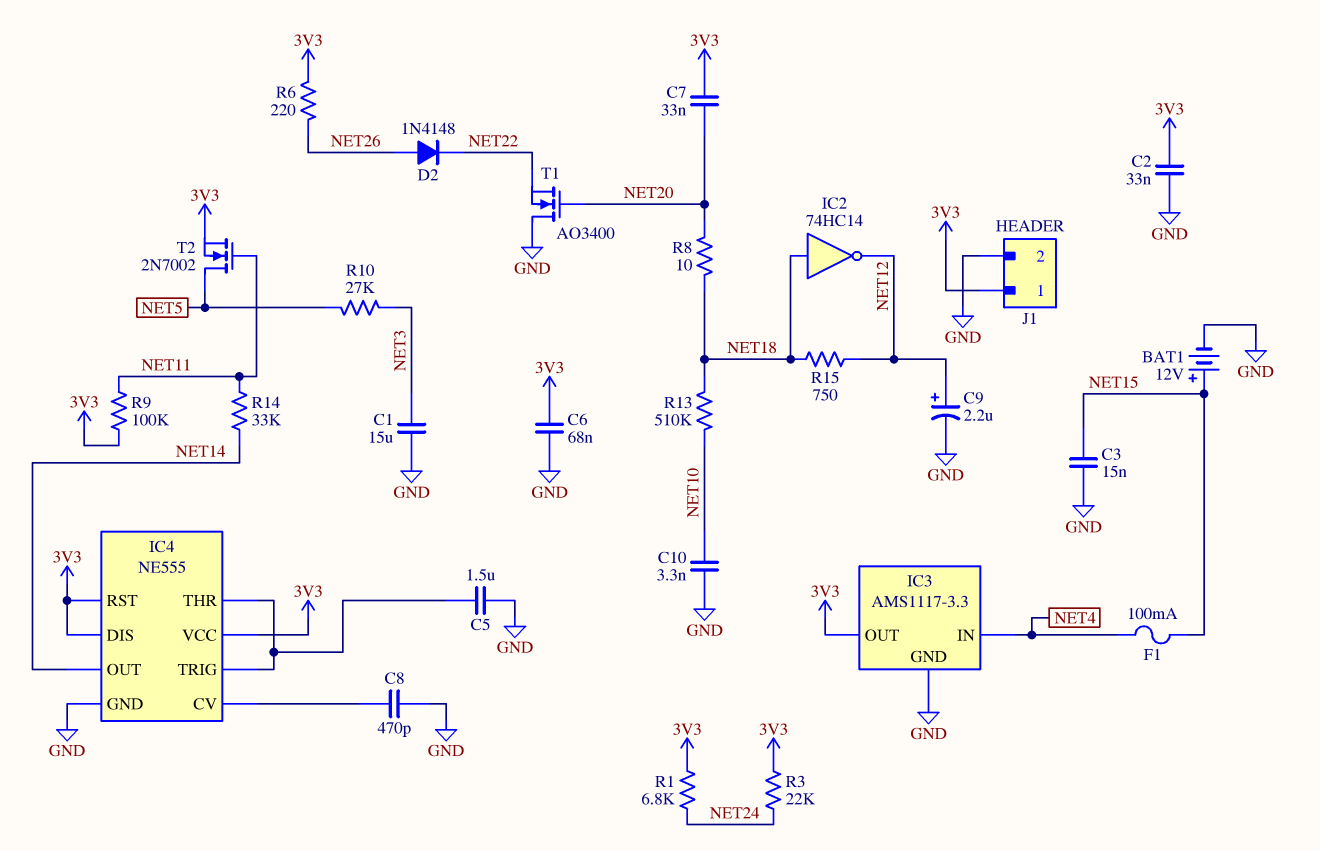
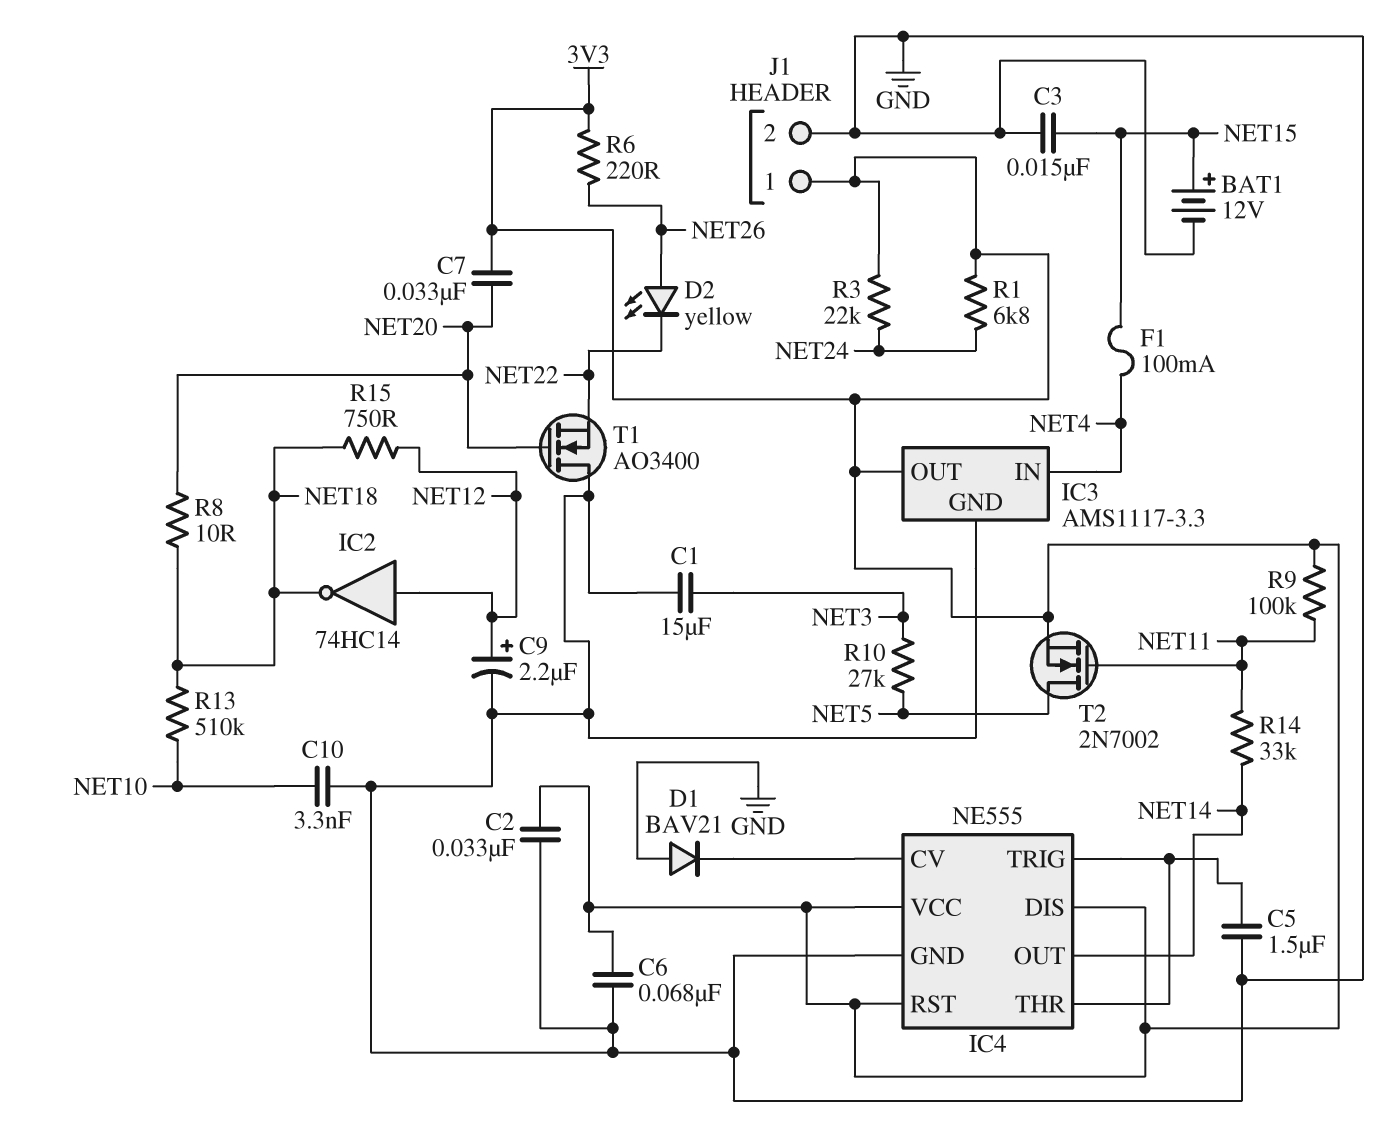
C8: 470pF (GND, IC4/CV) -> none
D1: none -> diode BAV21 (A GND, K IC4/CV)
D2: diode 1N4148 (A NET26, K NET22) -> LED yellow (A NET26, K NET22)
IC2: NOT 74HC14 (in NET18, out NET12) -> NOT 74HC14 (in NET12, out NET18)

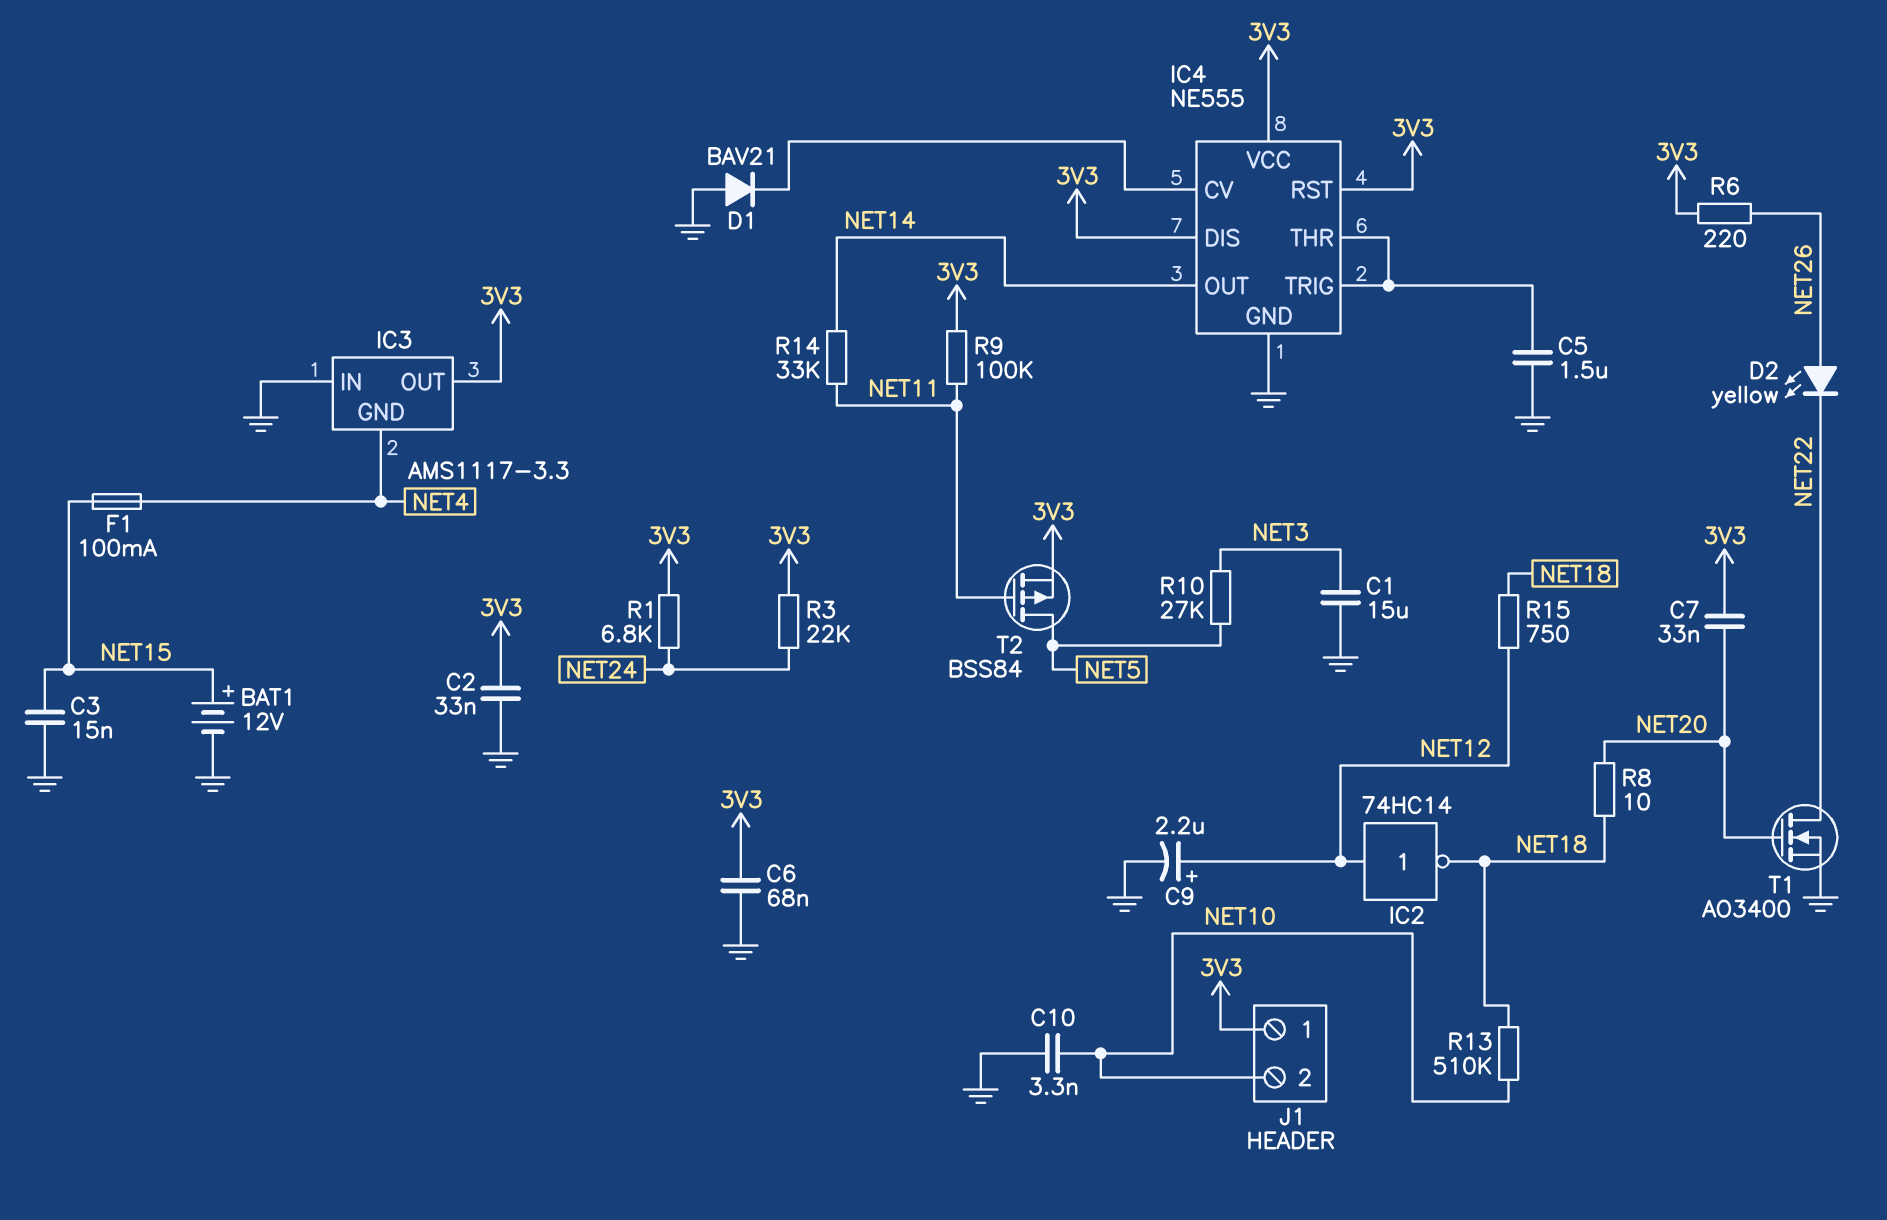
IC3 pin GND: GND -> NET4
IC3 pin IN: NET4 -> GND
J1 pin 2: GND -> NET10
T1: NMOS AO3400 (G NET20, D GND, S NET22) -> NMOS AO3400 (G NET20, D NET22, S GND)
T2: NMOS 2N7002 (G NET11, D NET5, S 3V3) -> PMOS BSS84 (G NET11, D NET5, S 3V3)

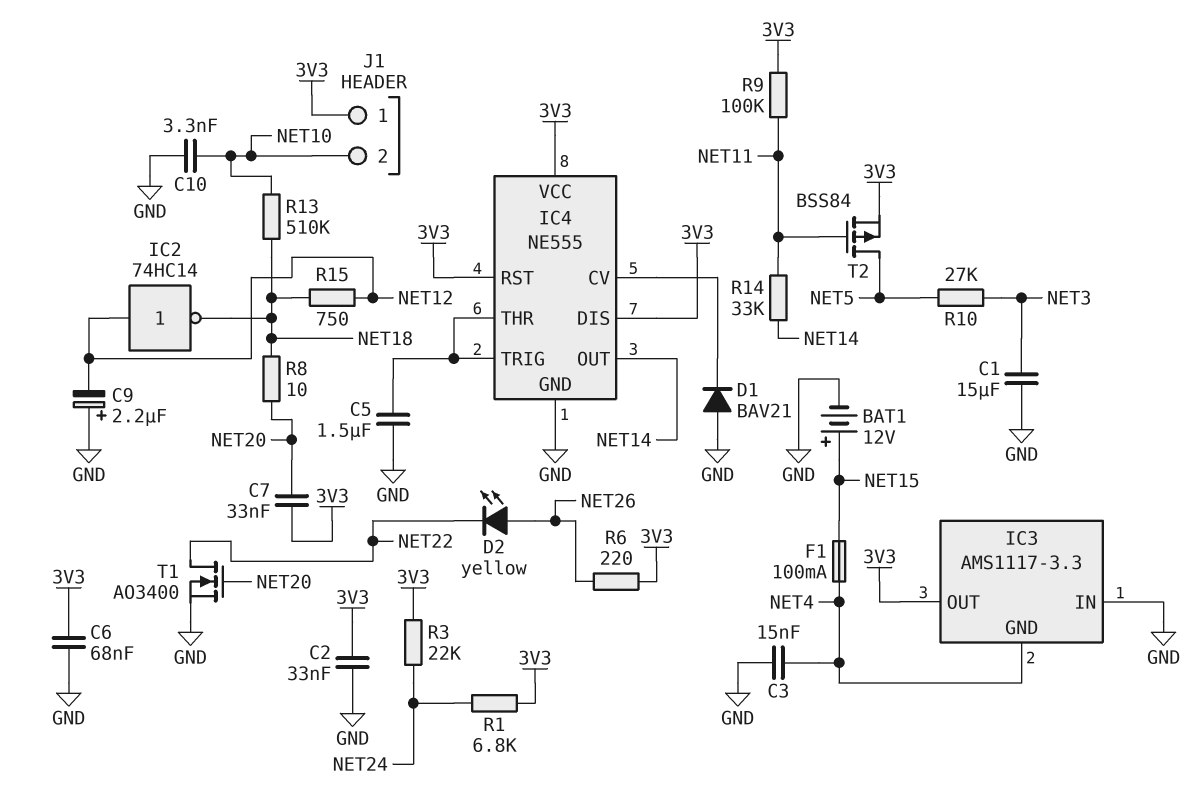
C3: 15nF (GND, NET15) -> 15nF (GND, NET4)
C9: 2.2uF (plus NET12, minus GND) -> 2.2uF (plus GND, minus NET12)

